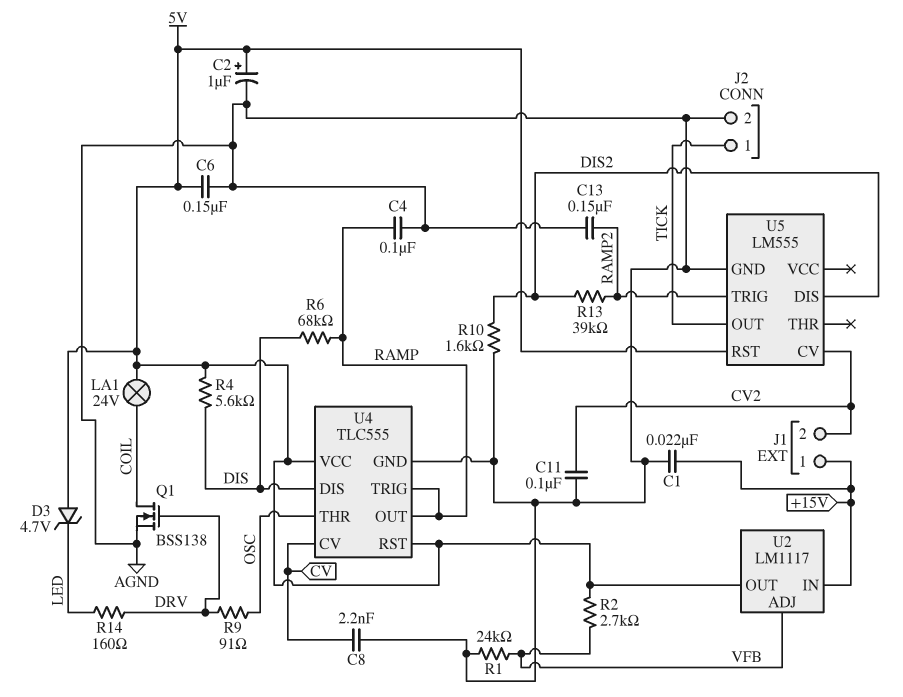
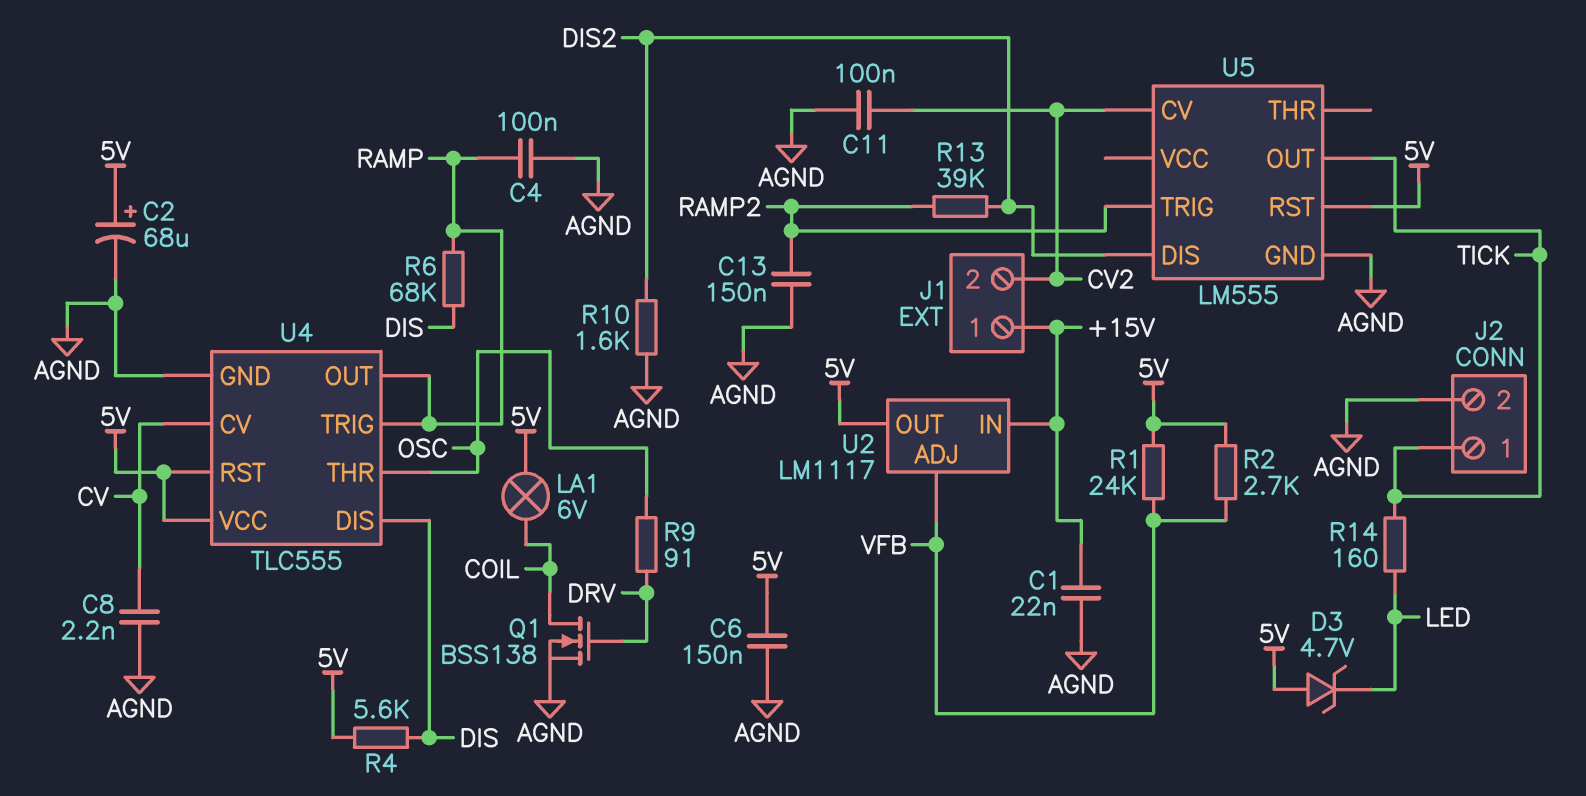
C2: 1uF (plus 5V, minus AGND) -> 68uF (plus 5V, minus AGND)
LA1: lamp 24V (5V, COIL) -> lamp 6V (5V, COIL)
R1: 24k (AGND, VFB) -> 24k (5V, VFB)
R14: 160 (DRV, LED) -> 160 (LED, TICK)

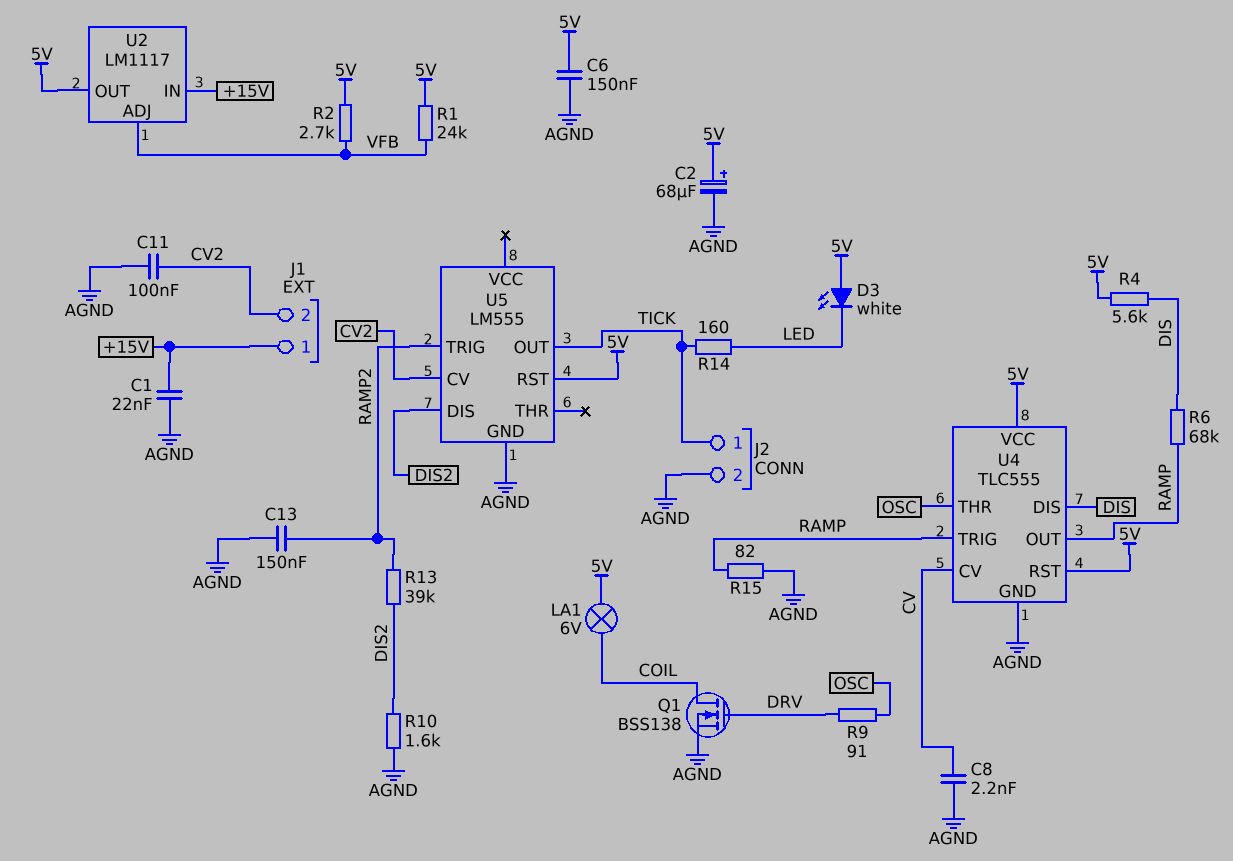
C4: 100nF (AGND, RAMP) -> none
D3: zener 4.7V (A 5V, K LED) -> LED white (A 5V, K LED)
R15: none -> 82 (AGND, RAMP)

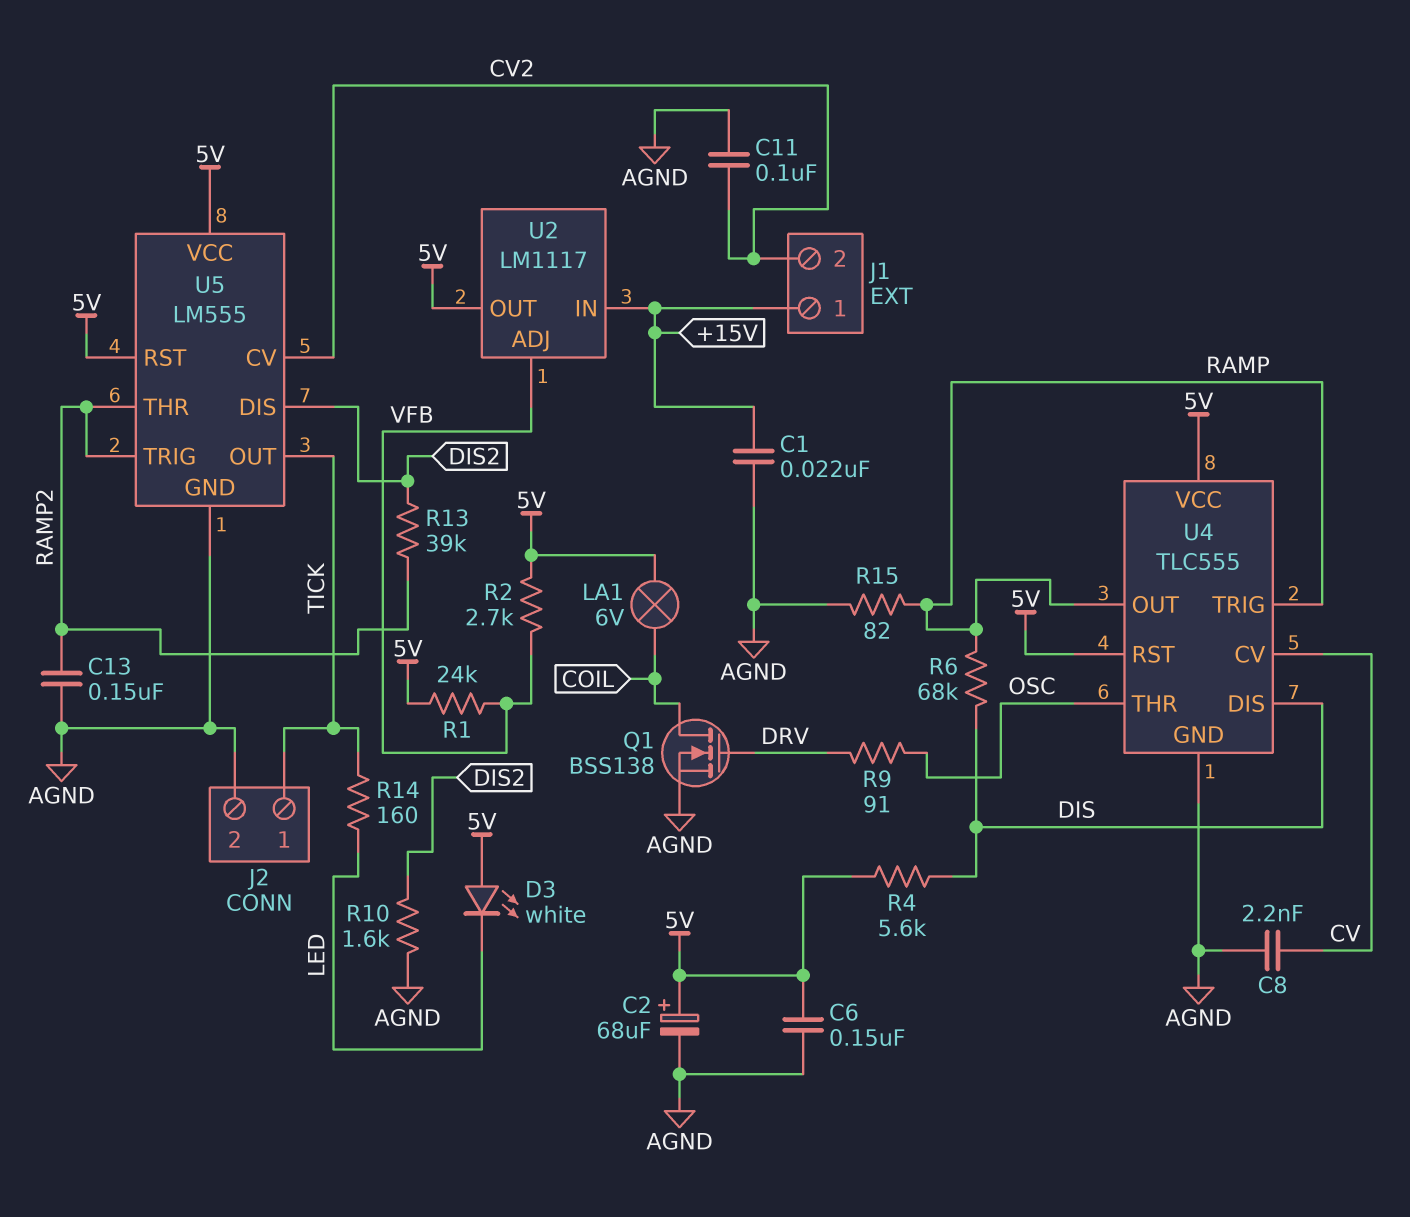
U5 pin THR: none -> RAMP2
U5 pin VCC: none -> 5V

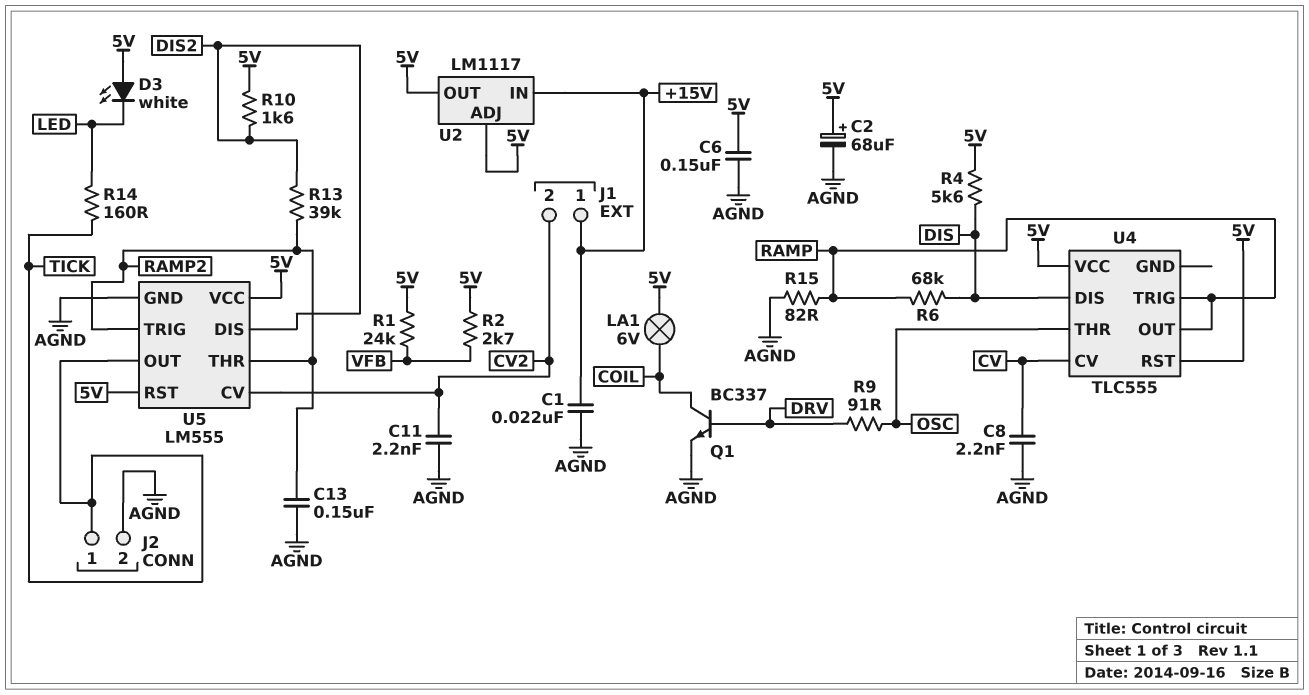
C11: 100nF (AGND, CV2) -> 2.2nF (AGND, CV2)
Q1: NMOS BSS138 (G DRV, D COIL, S AGND) -> NPN BC337 (B DRV, C COIL, E AGND)
R10: 1.6k (AGND, DIS2) -> 1.6k (5V, DIS2)
U2 pin ADJ: VFB -> 5V
U4 pin GND: AGND -> none

